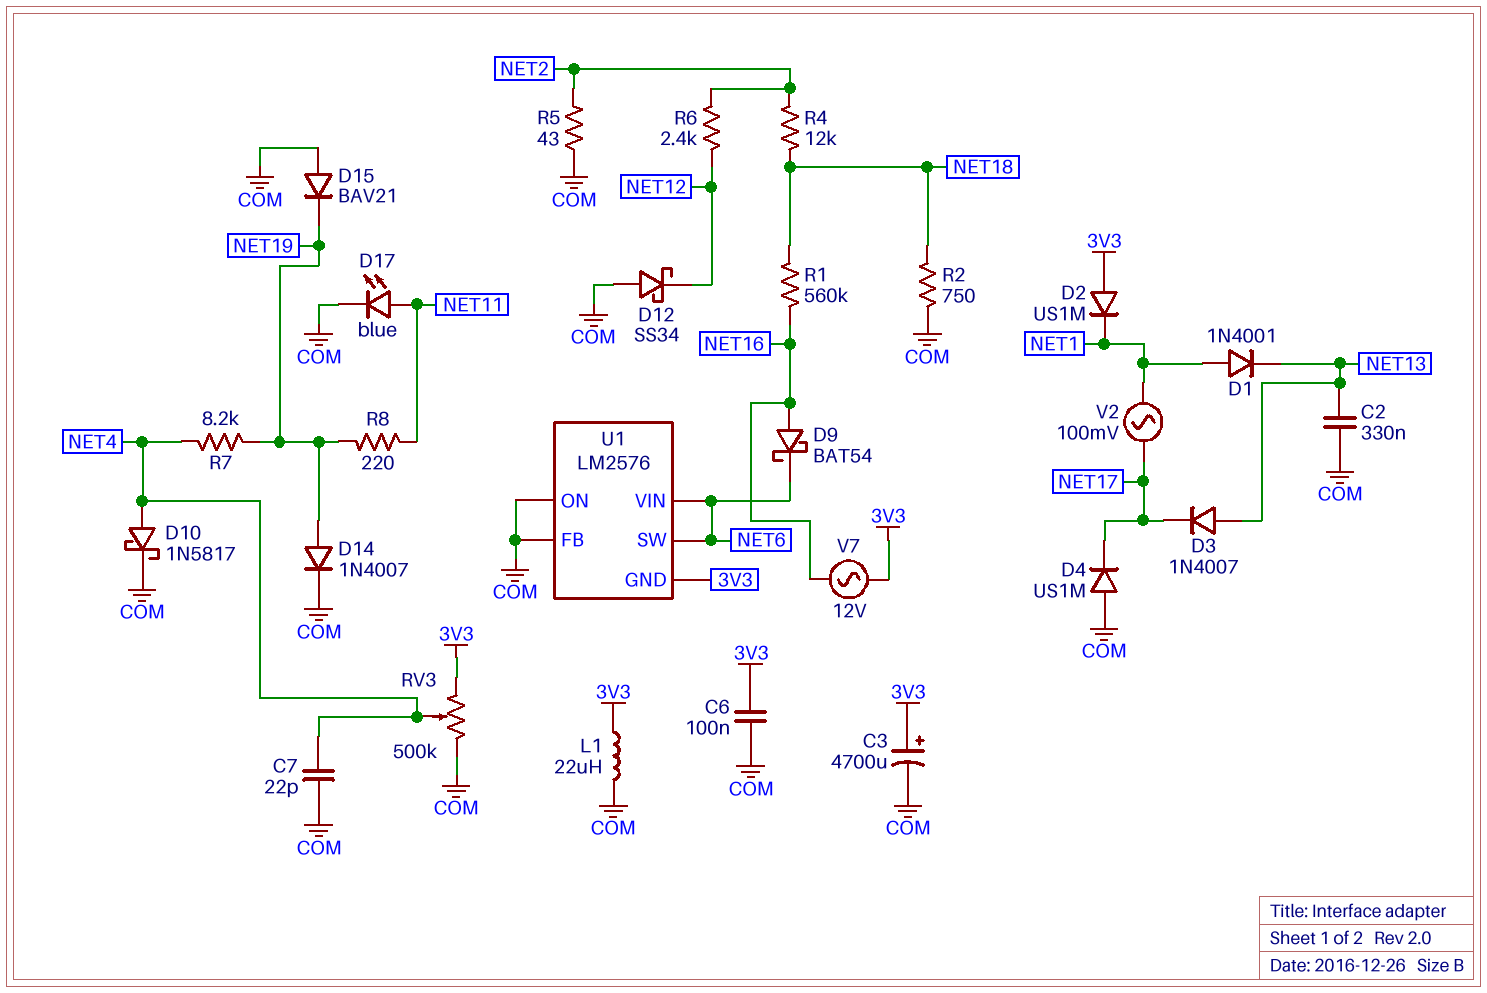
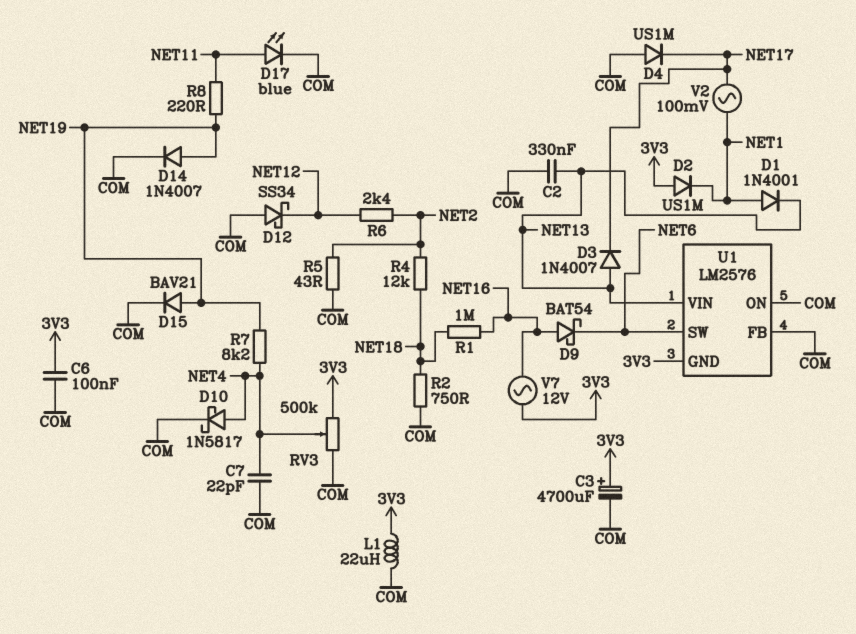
D15: diode BAV21 (A COM, K NET19) -> diode BAV21 (A NET19, K COM)
R1: 560k (NET16, NET18) -> 1M (NET16, NET18)
U1 pin VIN: NET6 -> NET13

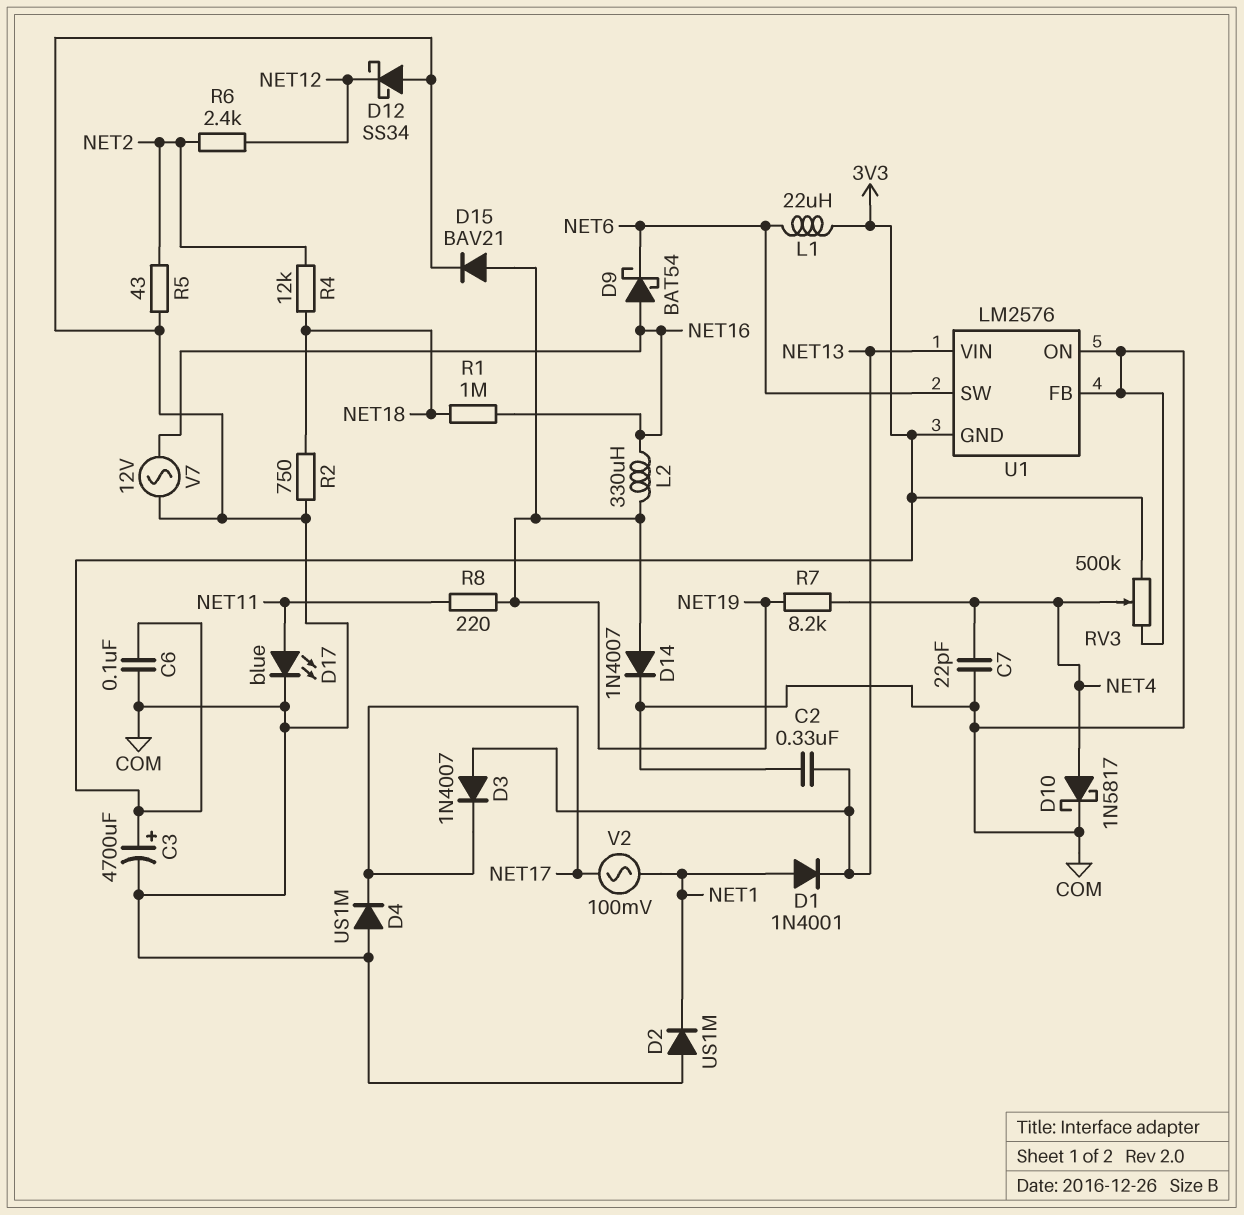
D2: diode US1M (A 3V3, K NET1) -> diode US1M (A COM, K NET1)
L1: 22uH (3V3, COM) -> 22uH (3V3, NET6)
L2: none -> 330uH (NET16, NET19)
V7: AC 12V (3V3, NET16) -> AC 12V (COM, NET16)

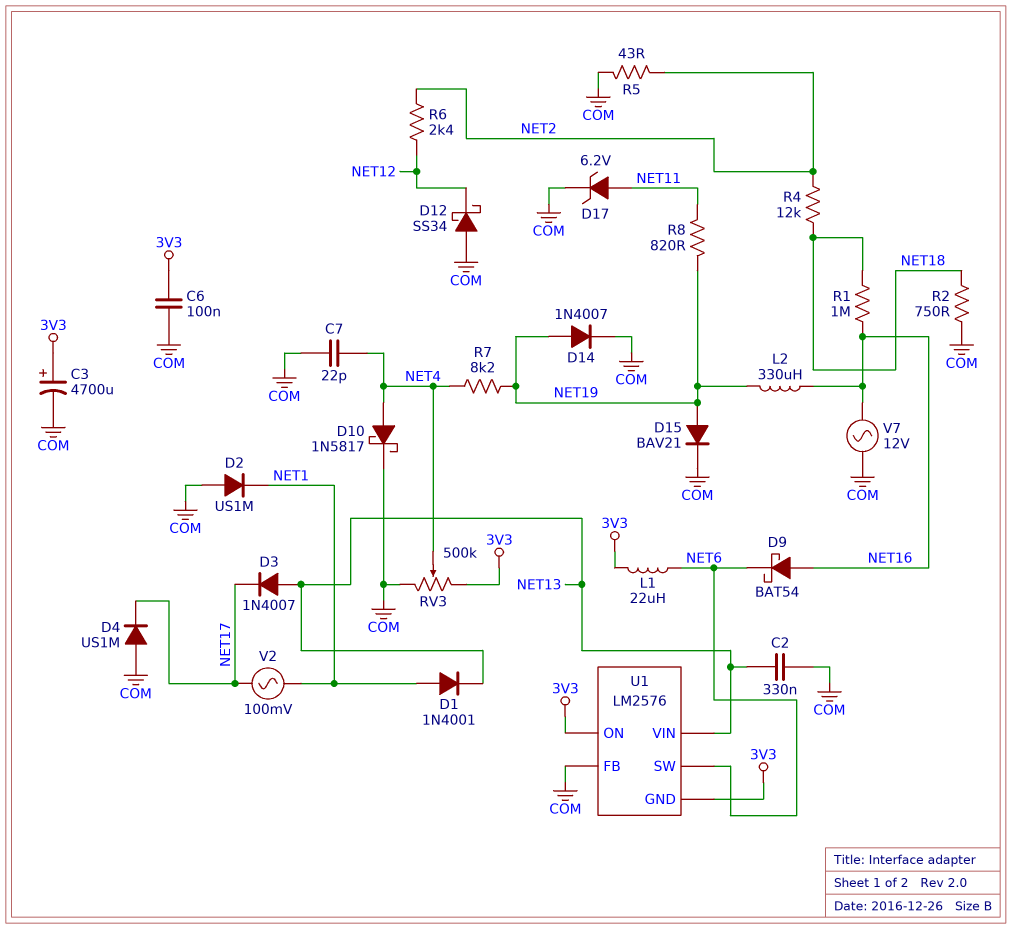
D17: LED blue (A NET11, K COM) -> zener 6.2V (A NET11, K COM)
R8: 220 (NET11, NET19) -> 820 (NET11, NET19)
U1 pin ON: COM -> 3V3

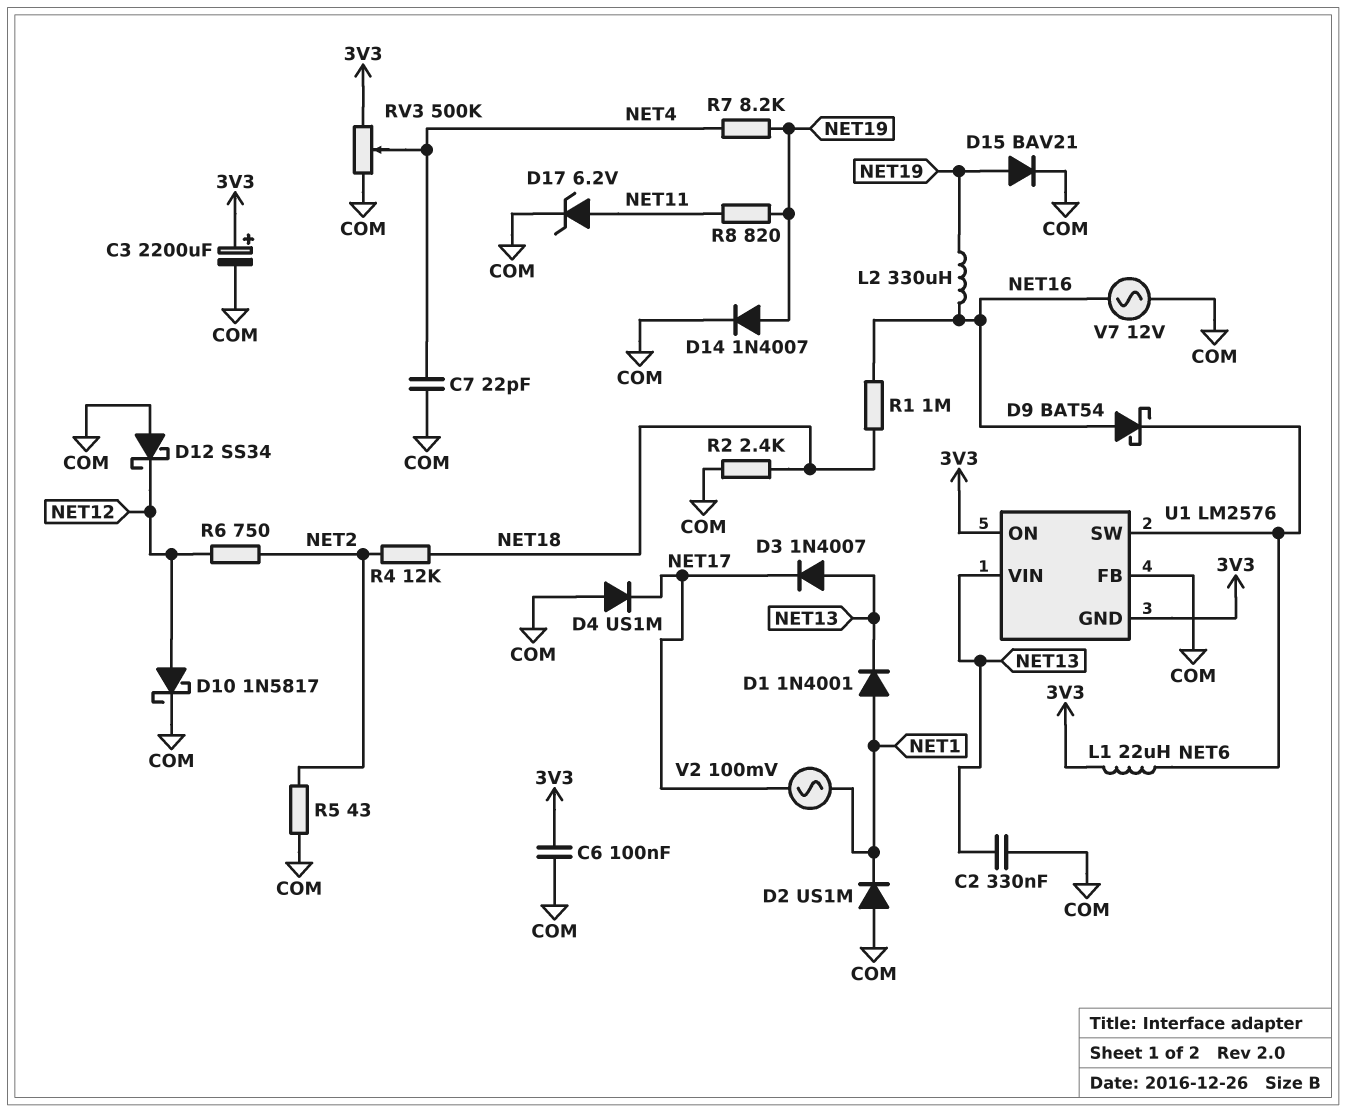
C3: 4700uF (plus 3V3, minus COM) -> 2200uF (plus 3V3, minus COM)
D10: schottky 1N5817 (A NET4, K COM) -> schottky 1N5817 (A NET12, K COM)
R2: 750 (COM, NET18) -> 2.4k (COM, NET18)
R6: 2.4k (NET2, NET12) -> 750 (NET2, NET12)

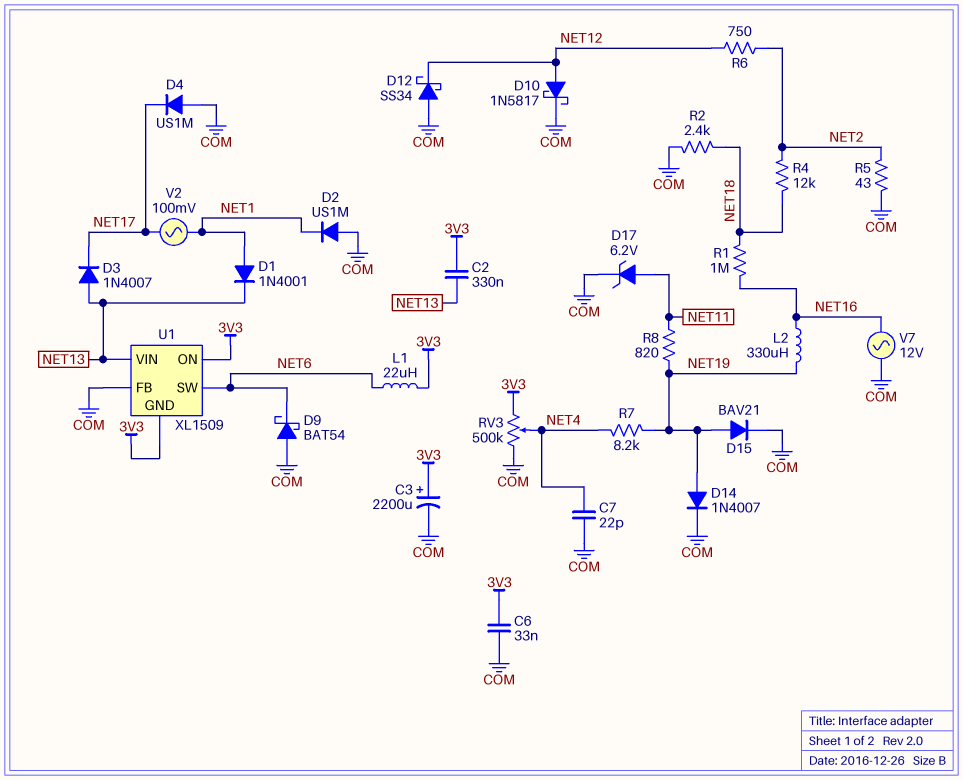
C2: 330nF (COM, NET13) -> 330nF (3V3, NET13)
C6: 100nF (3V3, COM) -> 33nF (3V3, COM)
D9: schottky BAT54 (A NET16, K NET6) -> schottky BAT54 (A COM, K NET6)
U1: LM2576 -> XL1509

